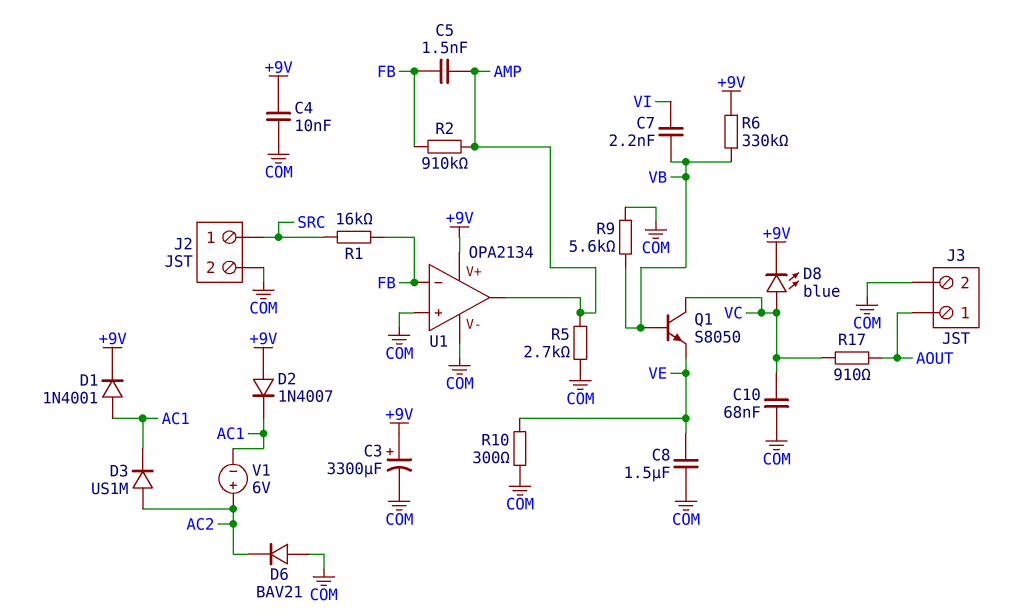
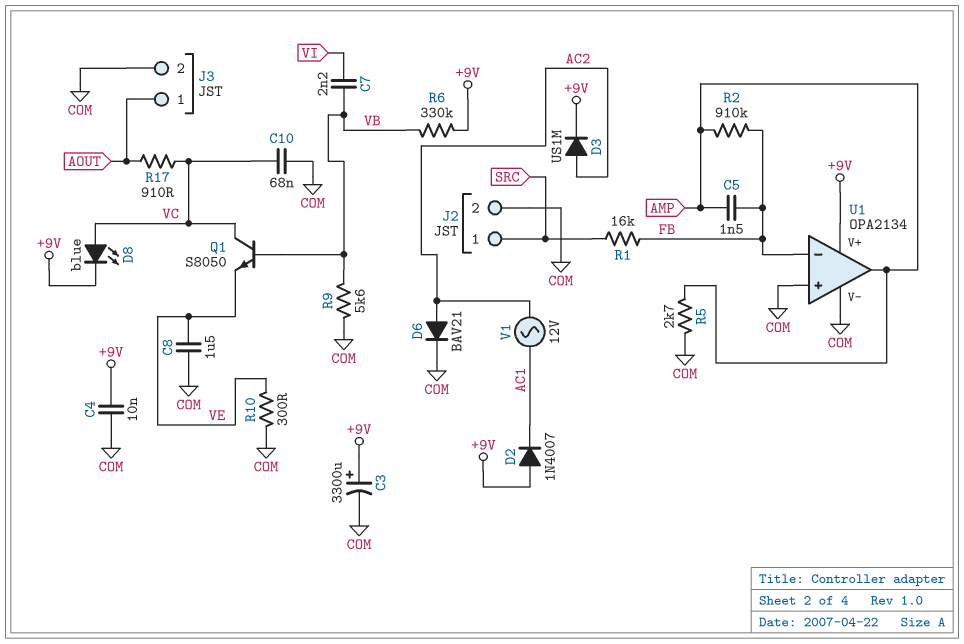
D1: diode 1N4001 (A AC1, K +9V) -> none
D3: diode US1M (A AC2, K AC1) -> diode US1M (A AC2, K +9V)
D6: diode BAV21 (A COM, K AC2) -> diode BAV21 (A AC2, K COM)
V1: 6V (plus AC2, minus AC1) -> AC 12V (AC1, AC2)

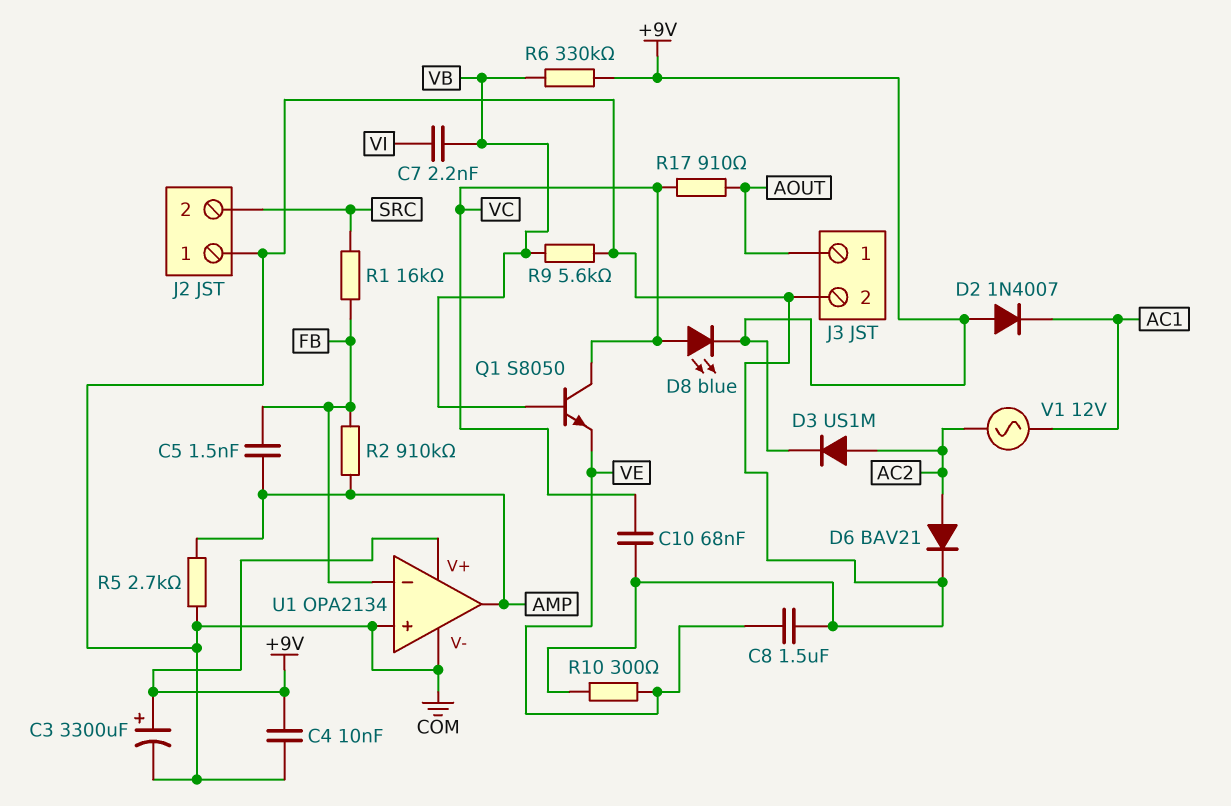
J2 pin 1: SRC -> COM
J2 pin 2: COM -> SRC

